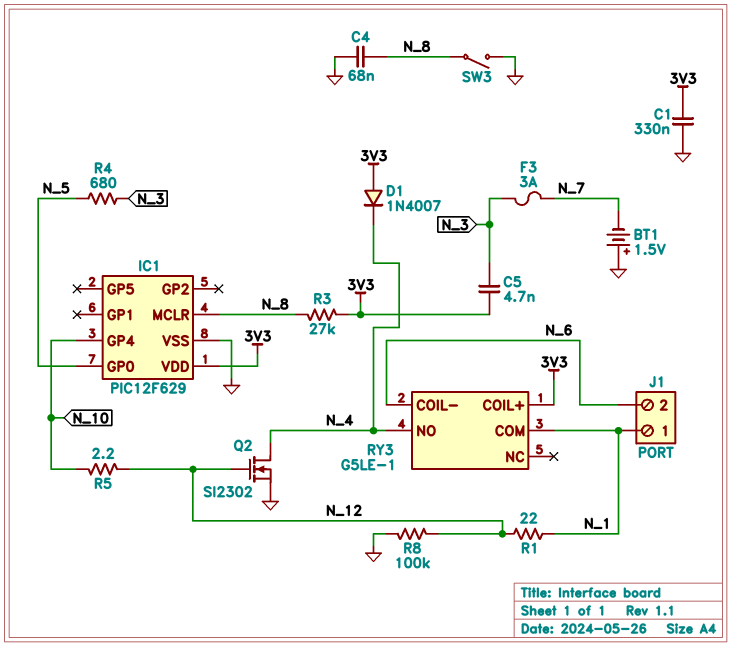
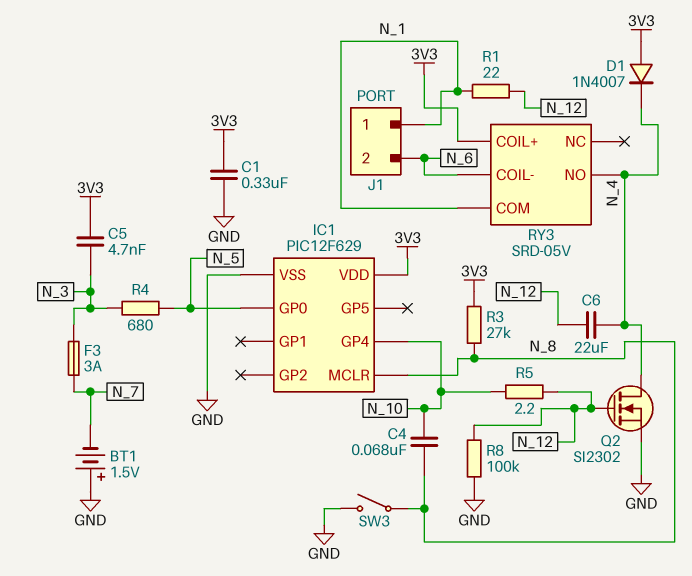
C4: 68nF (GND, N_8) -> 68nF (N_8, N_10)
C6: none -> 22uF (N_4, N_12)
RY3: G5LE-1 -> SRD-05V

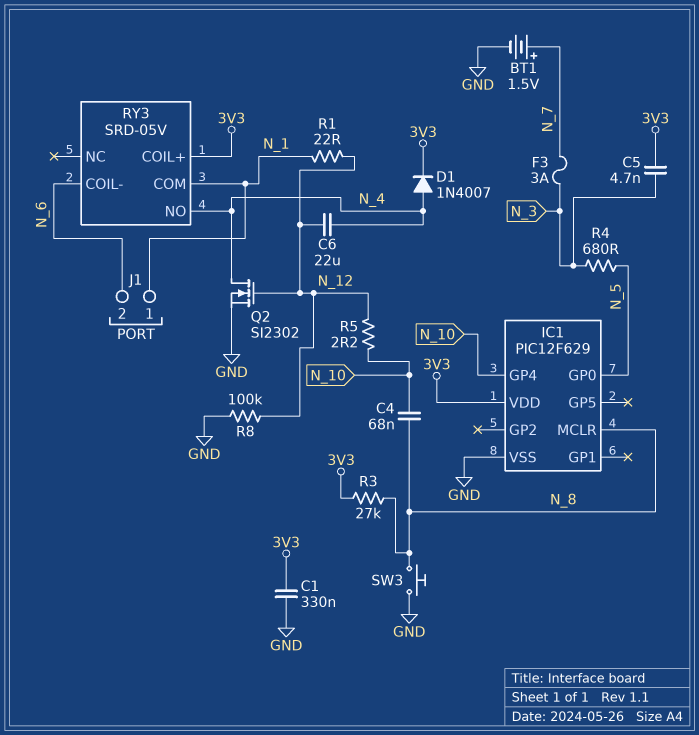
BT1: 1.5V (plus GND, minus N_7) -> 1.5V (plus N_7, minus GND)
D1: diode 1N4007 (A 3V3, K N_4) -> diode 1N4007 (A N_4, K 3V3)
SW3: switch (GND, N_8) -> button (GND, N_8)

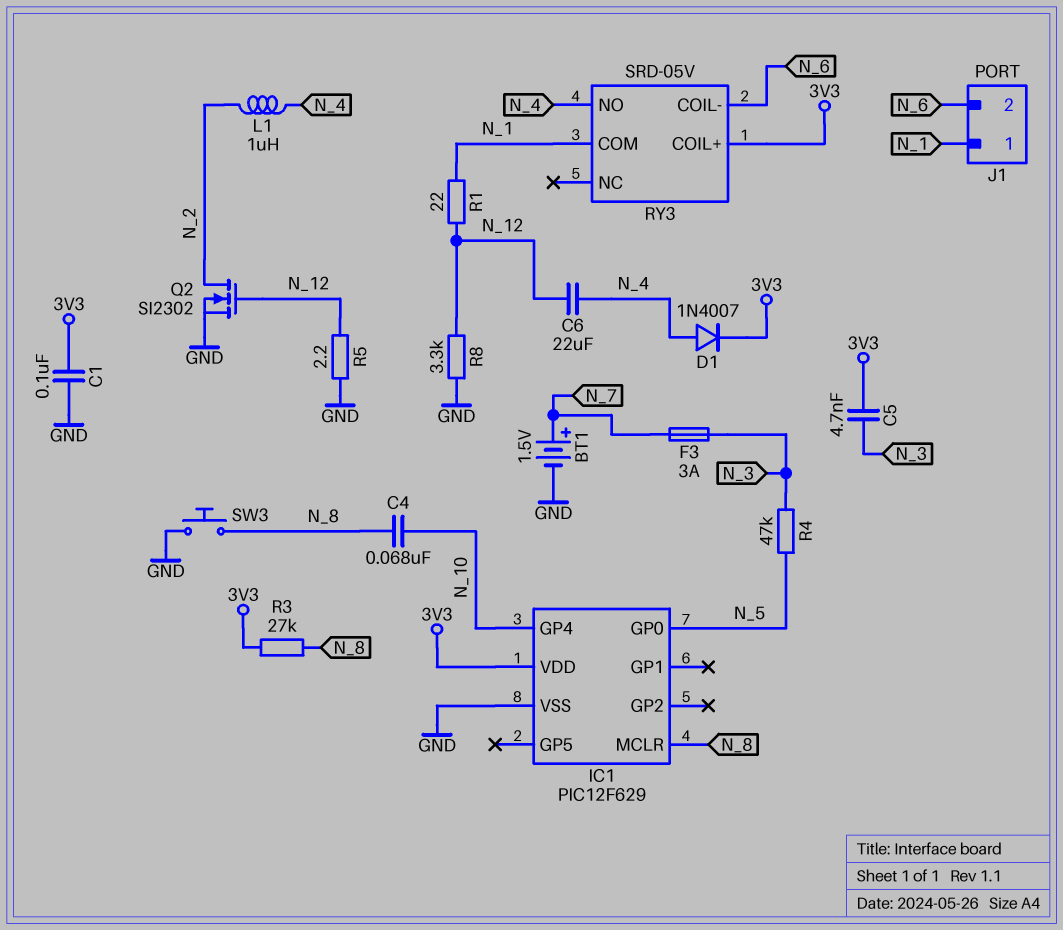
C1: 330nF (3V3, GND) -> 100nF (3V3, GND)
L1: none -> 1uH (N_2, N_4)
Q2: NMOS SI2302 (G N_12, D N_4, S GND) -> NMOS SI2302 (G N_12, D N_2, S GND)
R4: 680 (N_3, N_5) -> 47k (N_3, N_5)
R5: 2.2 (N_10, N_12) -> 2.2 (GND, N_12)
R8: 100k (GND, N_12) -> 3.3k (GND, N_12)

